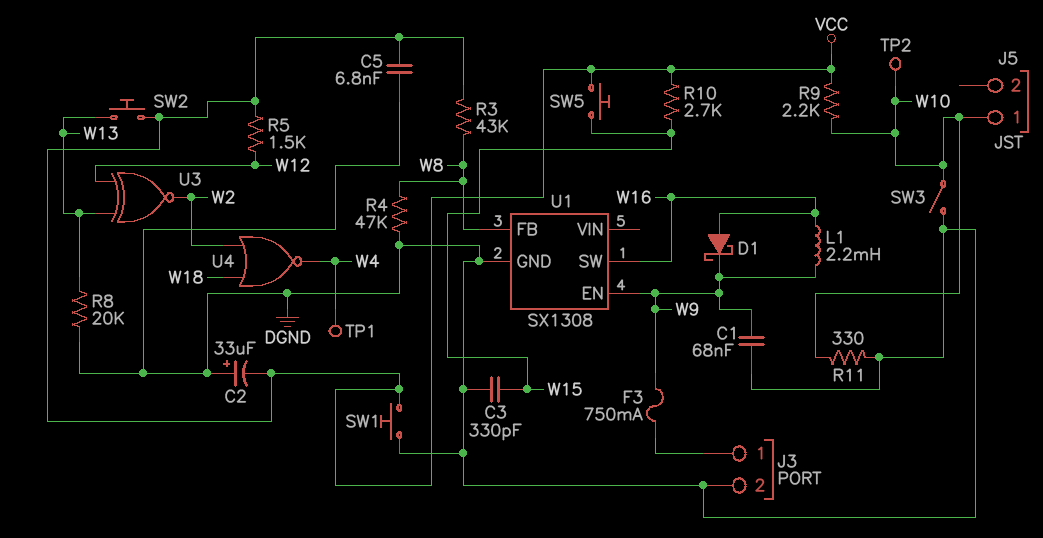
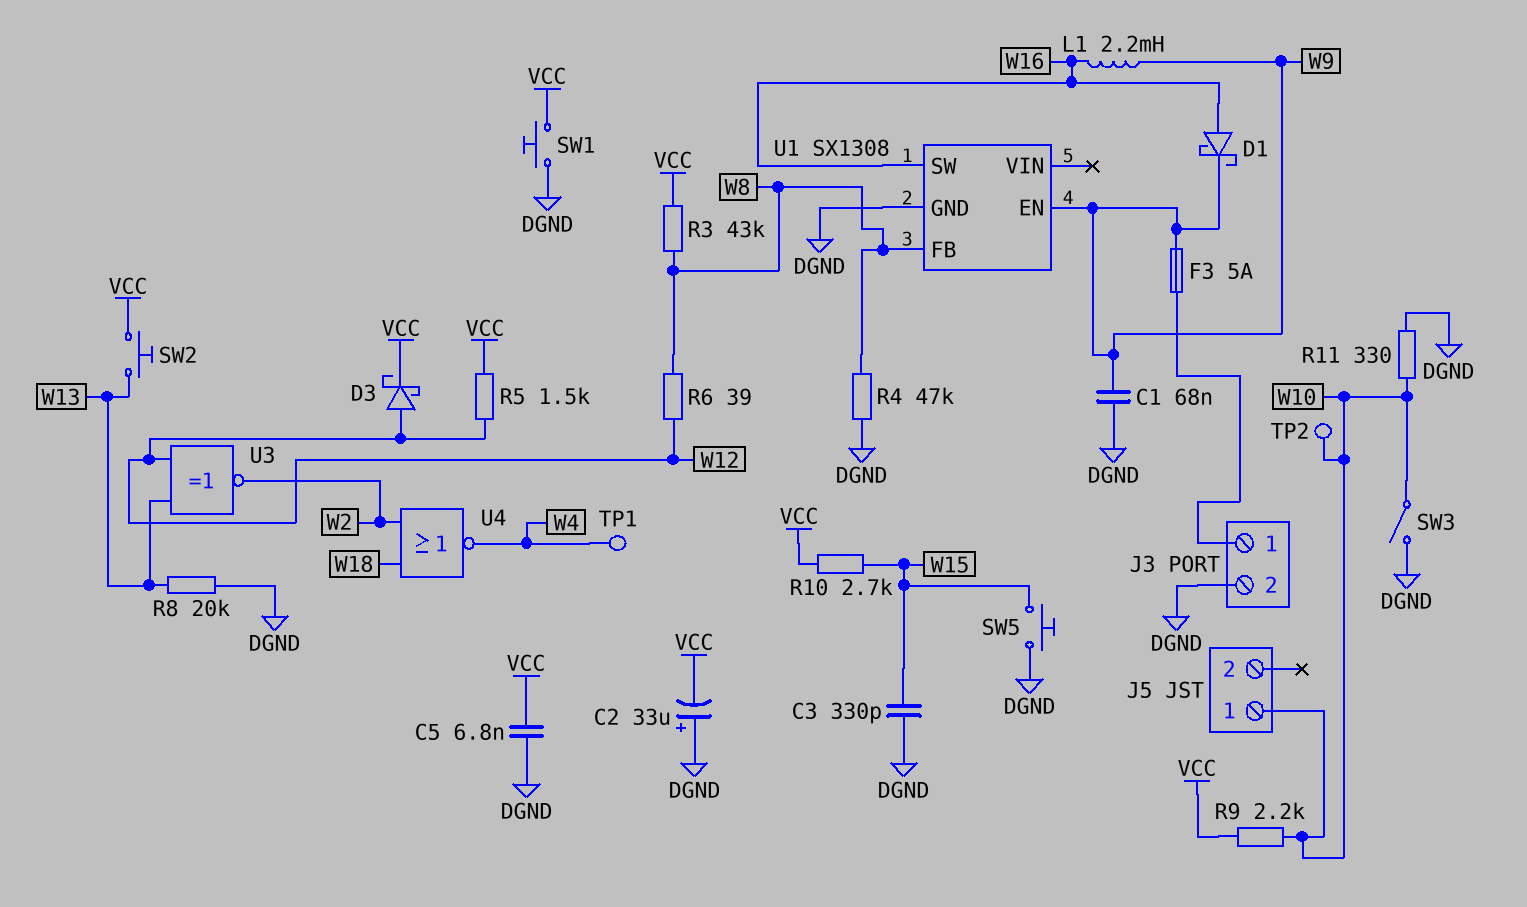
D3: none -> schottky (A W12, K VCC)
F3: 750mA (J3/1, W9) -> 5A (J3/1, W9)
R6: none -> 39 (W8, W12)
SW5: button (VCC, W15) -> button (DGND, W15)

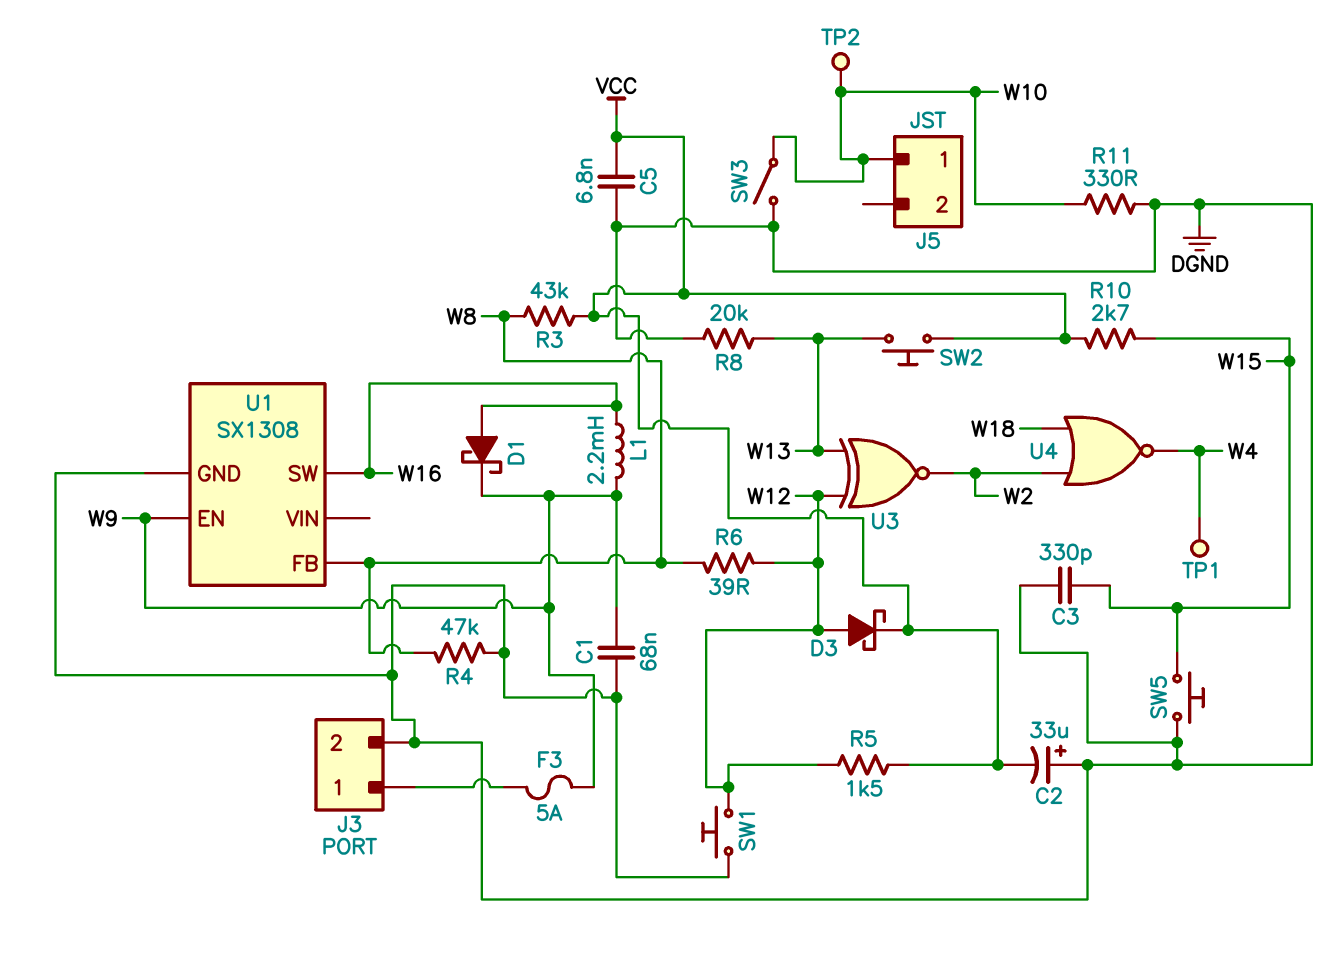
R9: 2.2k (VCC, W10) -> none
SW1: button (DGND, VCC) -> button (DGND, W12)

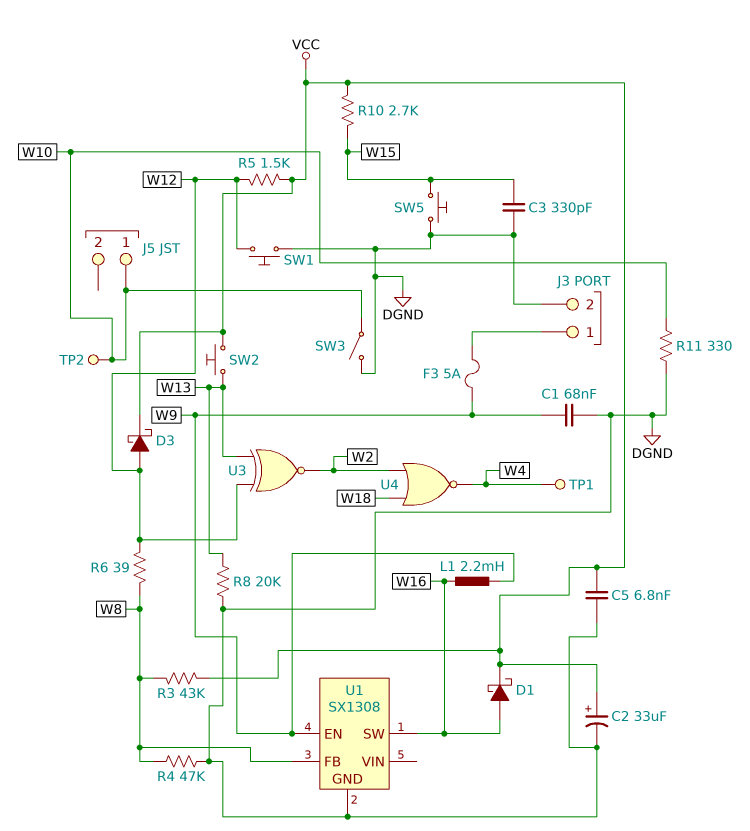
C2: 33uF (plus DGND, minus VCC) -> 33uF (plus VCC, minus DGND)
D1: schottky (A W16, K W9) -> schottky (A W16, K VCC)

